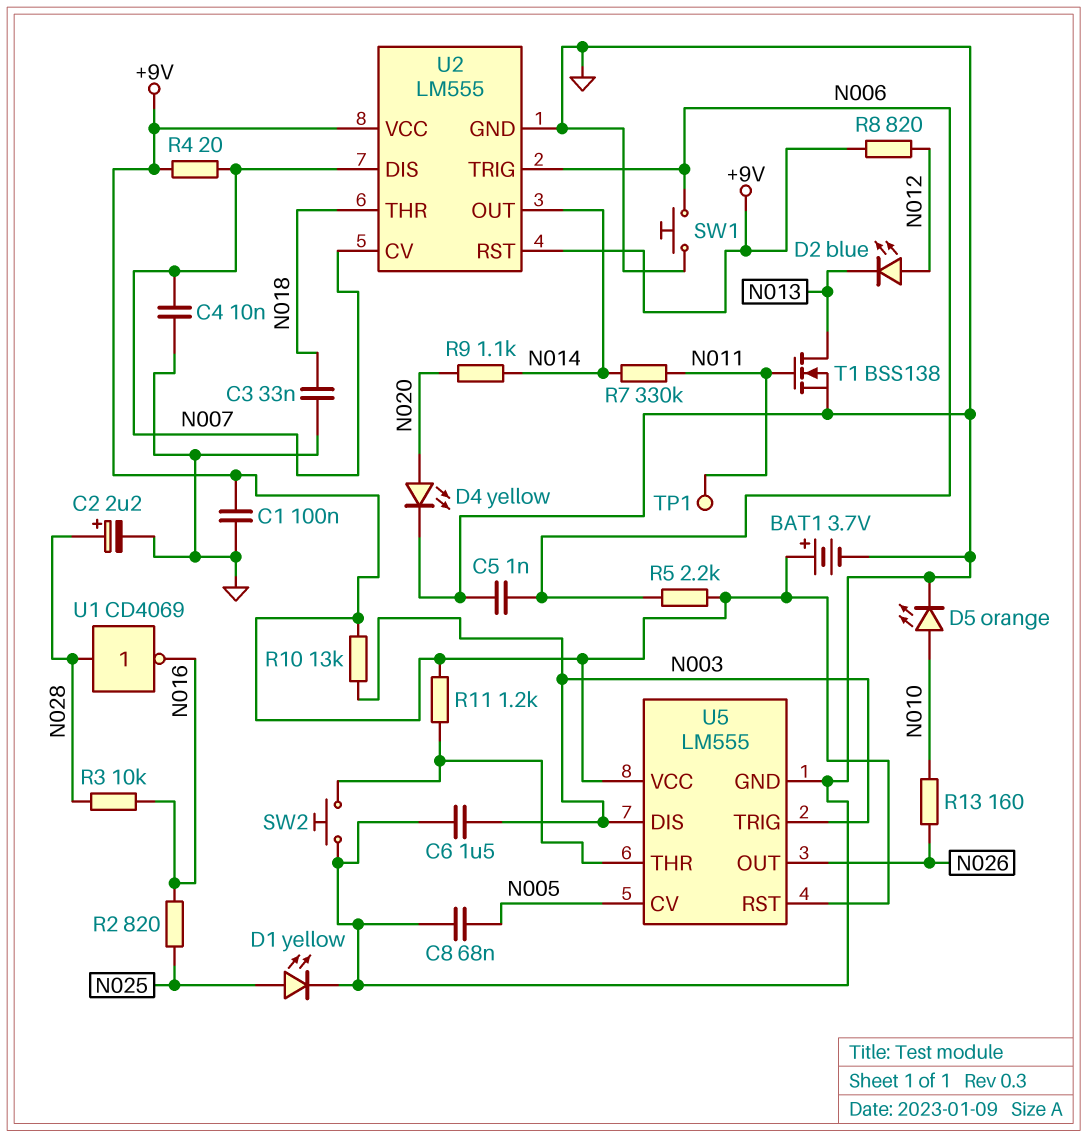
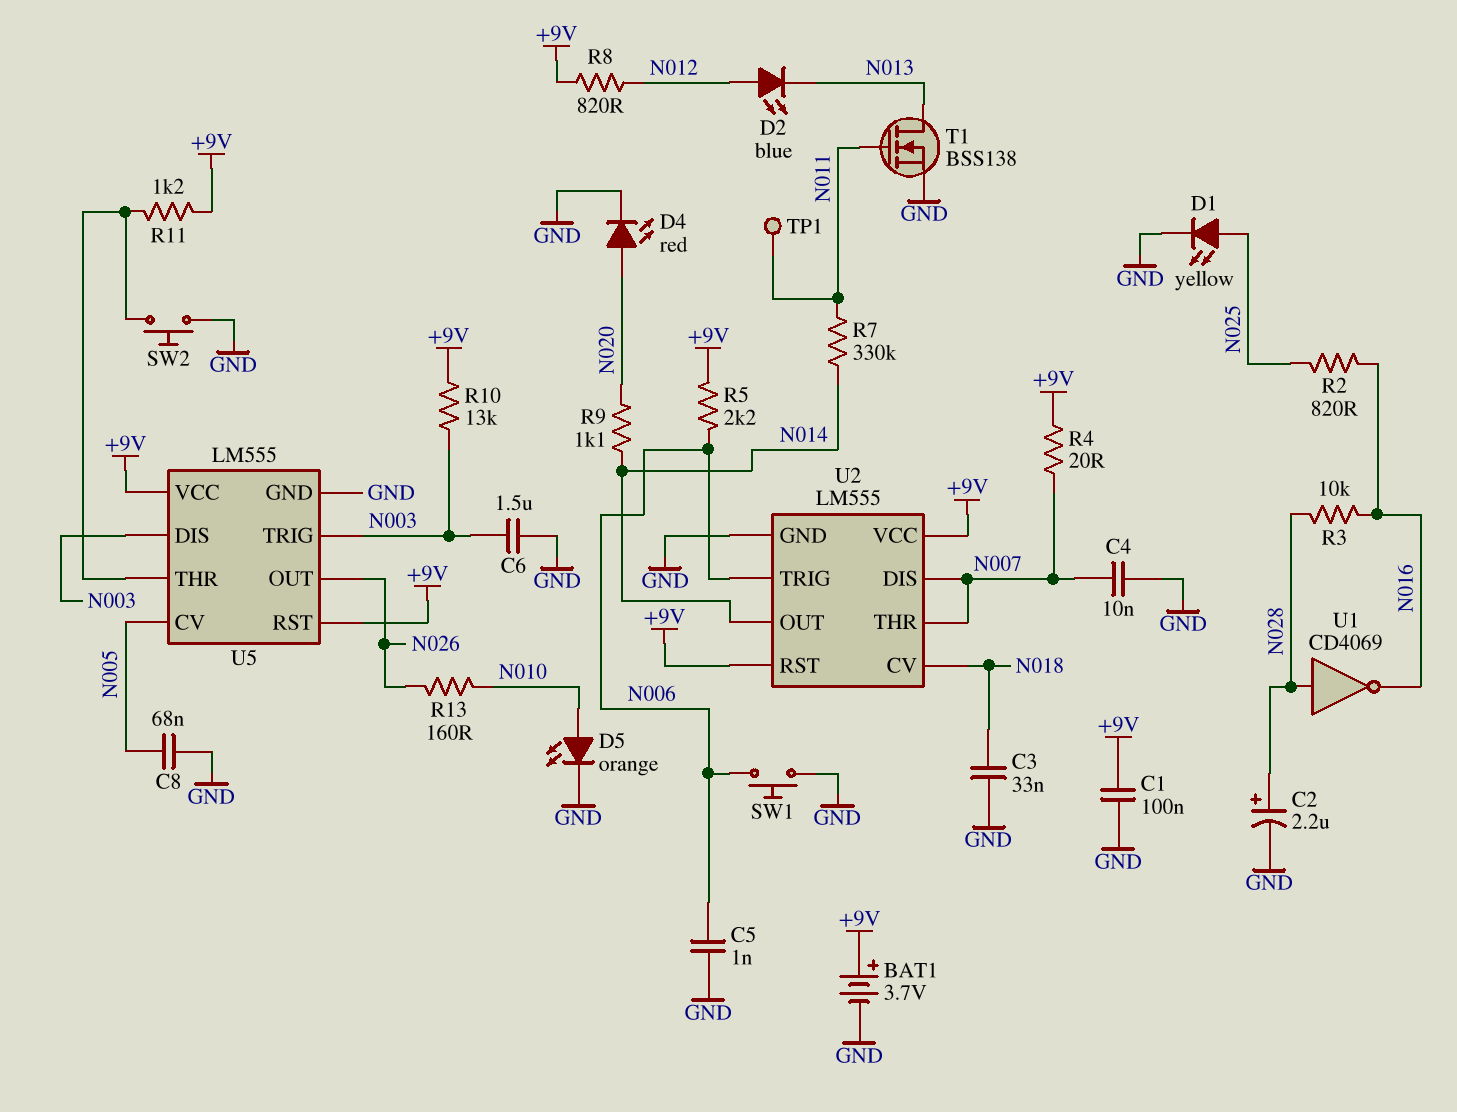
D4: LED yellow (A N020, K GND) -> LED red (A N020, K GND)
U2 pin CV: N007 -> N018
U2 pin THR: N018 -> N007

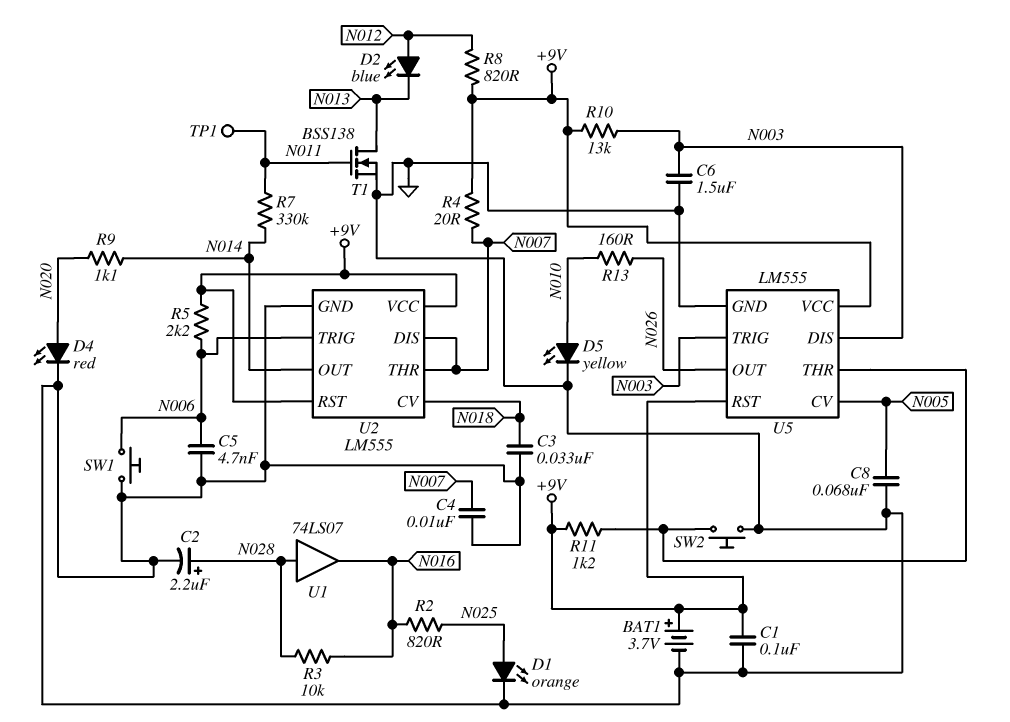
C5: 1nF (GND, N006) -> 4.7nF (GND, N006)
D1: LED yellow (A N025, K GND) -> LED orange (A N025, K GND)
D5: LED orange (A N010, K GND) -> LED yellow (A N010, K GND)
U1: NOT CD4069 (in N028, out N016) -> buffer 74LS07 (in N028, out N016)

